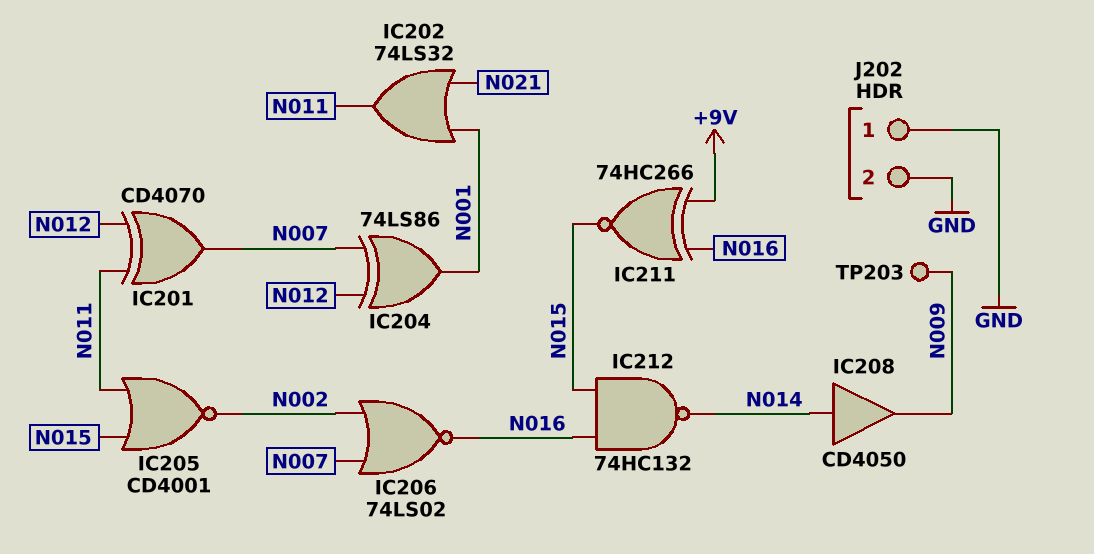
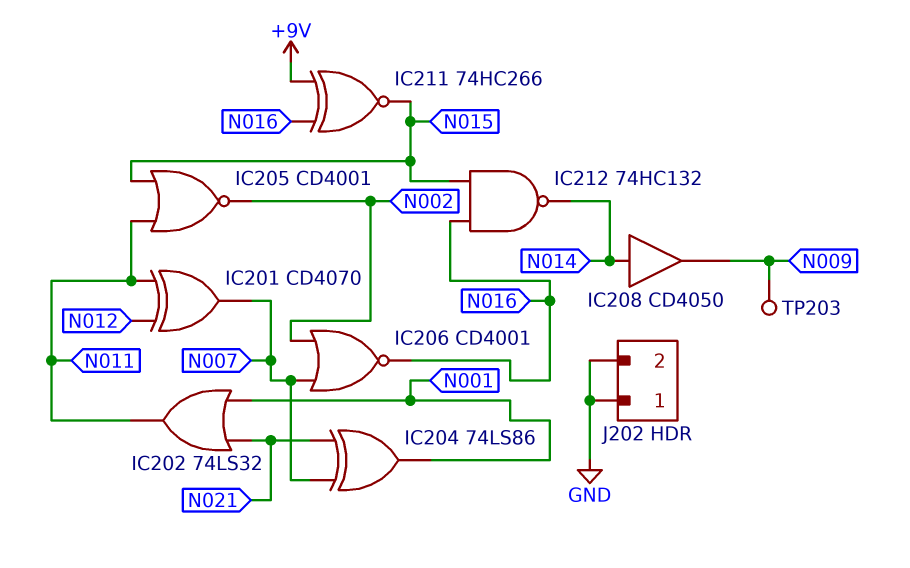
IC204: XOR 74LS86 (in N007, in N012, out N001) -> XOR 74LS86 (in N007, in N021, out N001)
IC206: NOR 74LS02 (in N002, in N007, out N016) -> NOR CD4001 (in N002, in N007, out N016)

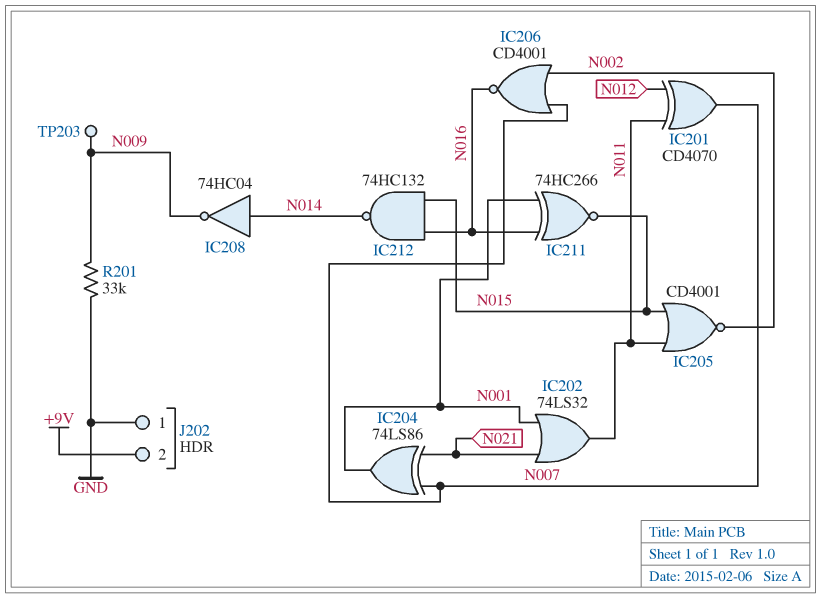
IC208: buffer CD4050 (in N014, out N009) -> NOT 74HC04 (in N014, out N009)
IC211: XNOR 74HC266 (in +9V, in N016, out N015) -> XNOR 74HC266 (in N001, in N016, out N015)
J202 pin 2: GND -> +9V
R201: none -> 33k (GND, N009)

